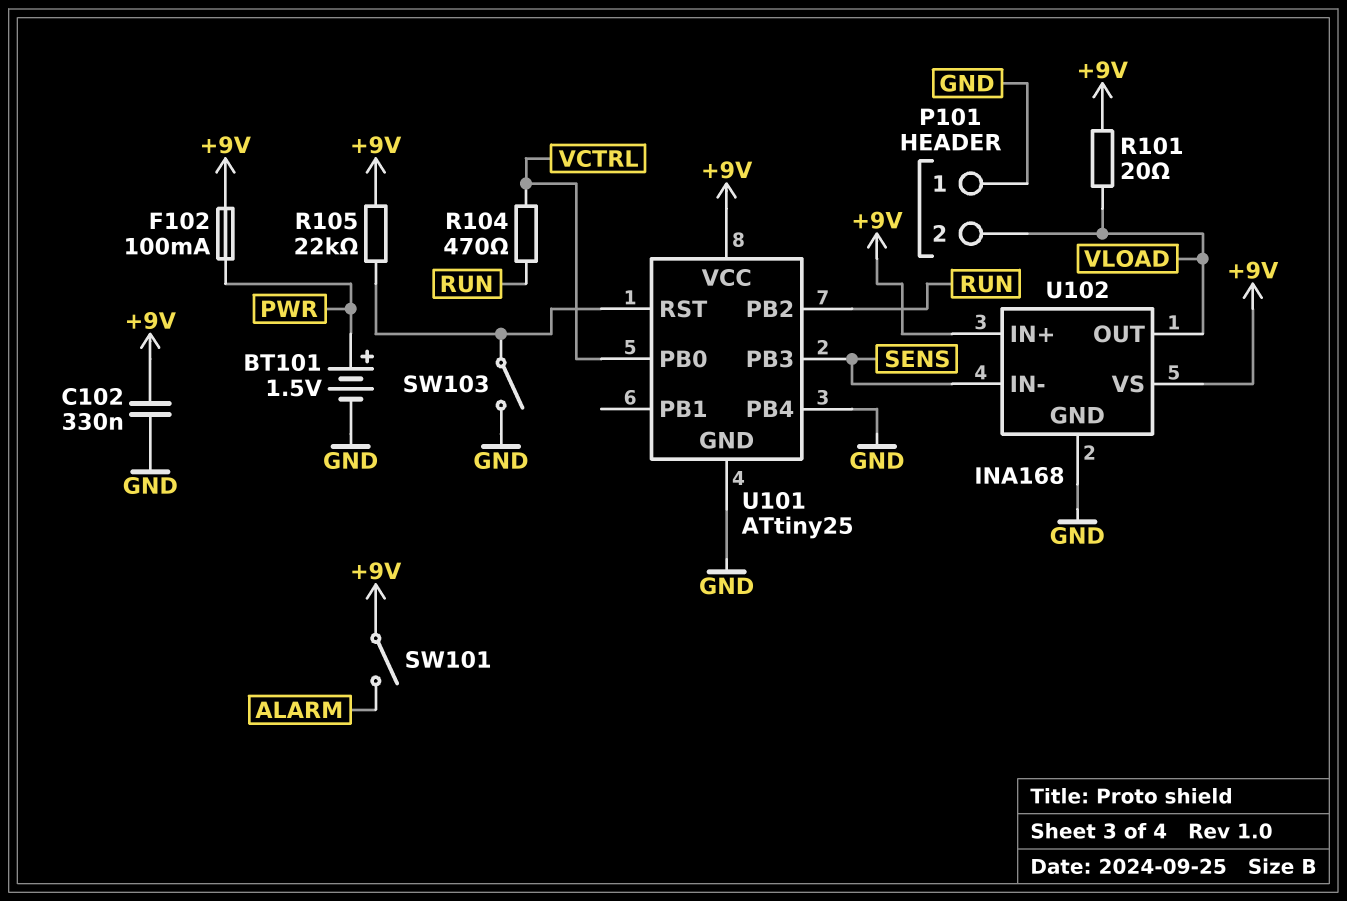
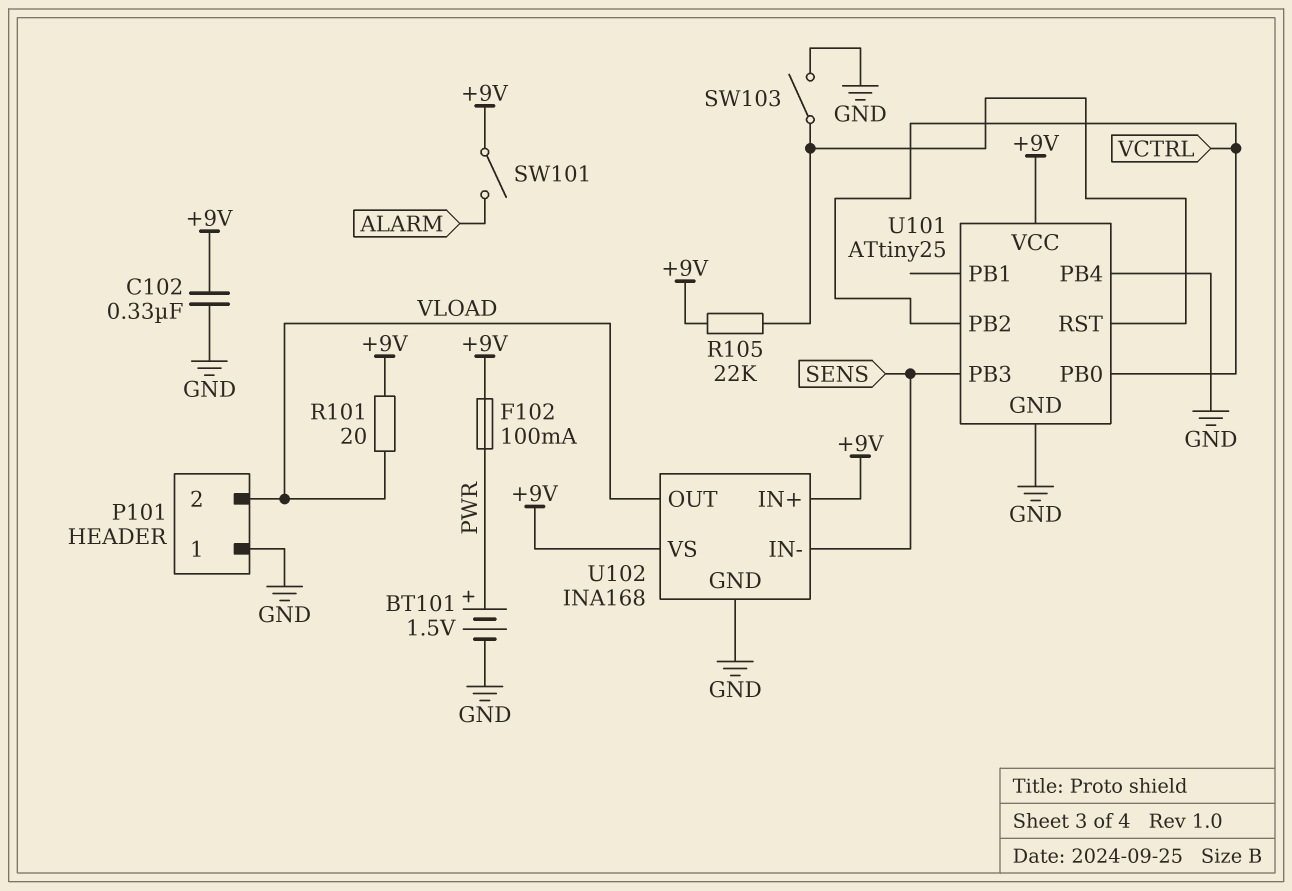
R104: 470 (RUN, VCTRL) -> none
U101 pin PB2: RUN -> VCTRL

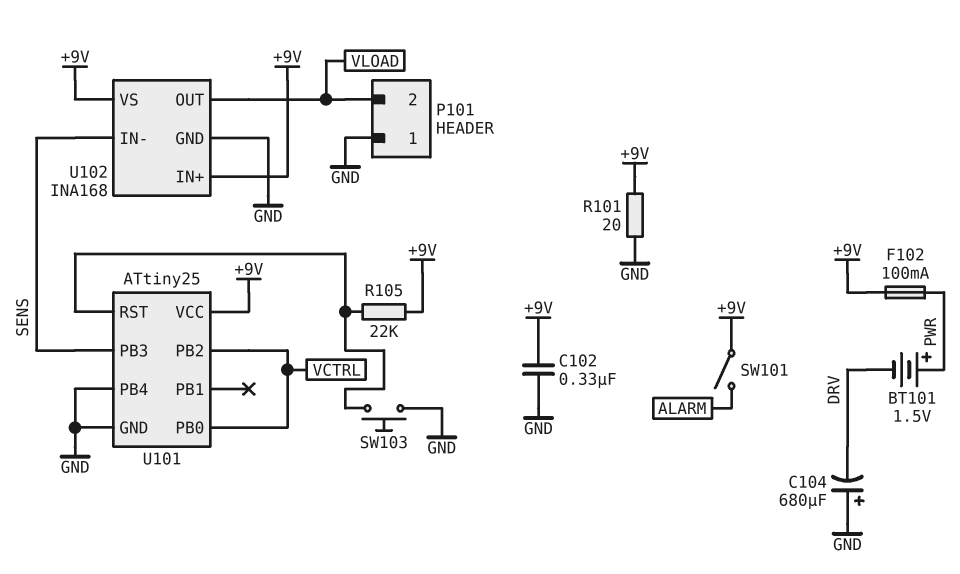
BT101: 1.5V (plus PWR, minus GND) -> 1.5V (plus PWR, minus DRV)
C104: none -> 680uF (plus GND, minus DRV)
R101: 20 (+9V, VLOAD) -> 20 (+9V, GND)
SW103: switch (GND, U101/RST) -> button (GND, U101/RST)

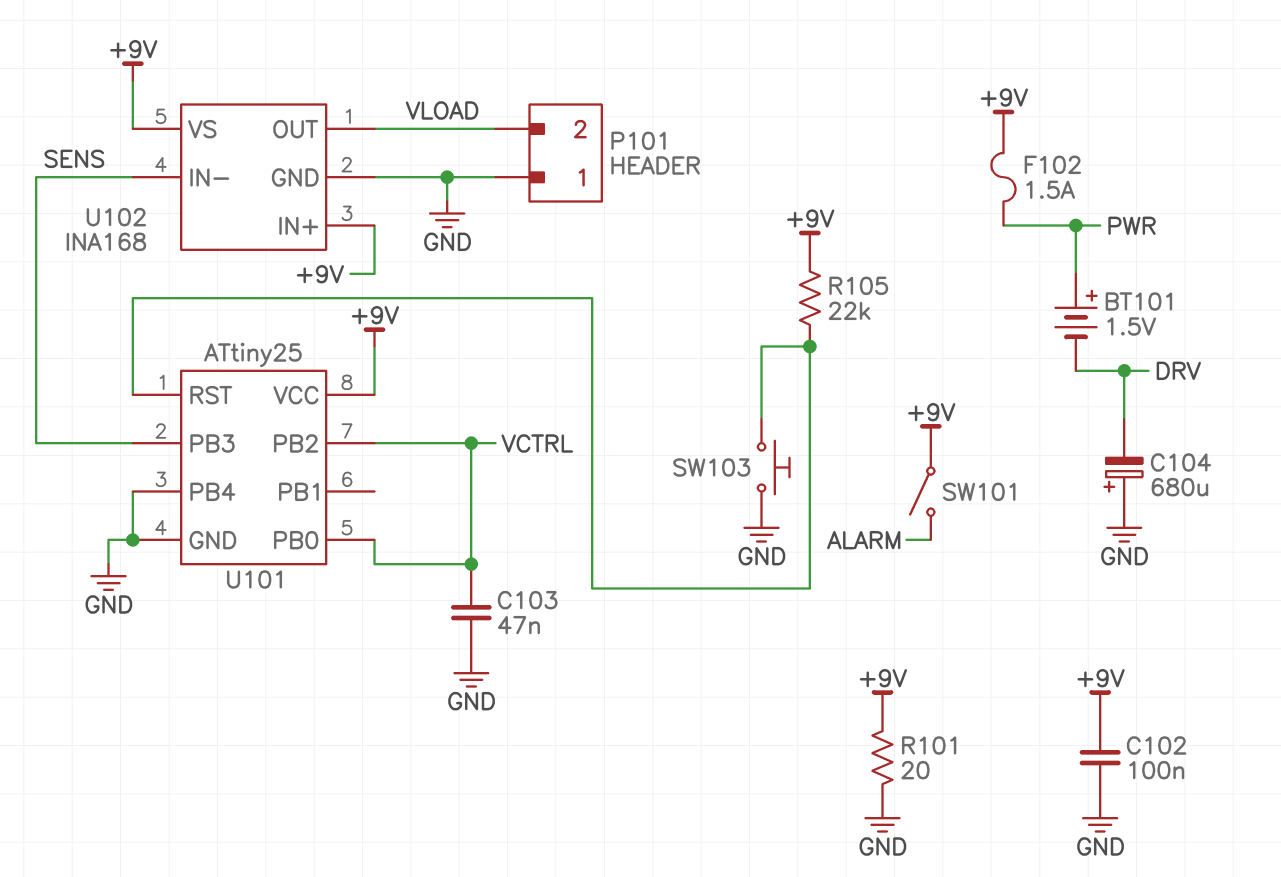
C102: 330nF (+9V, GND) -> 100nF (+9V, GND)
C103: none -> 47nF (GND, VCTRL)
F102: 100mA (+9V, PWR) -> 1.5A (+9V, PWR)

